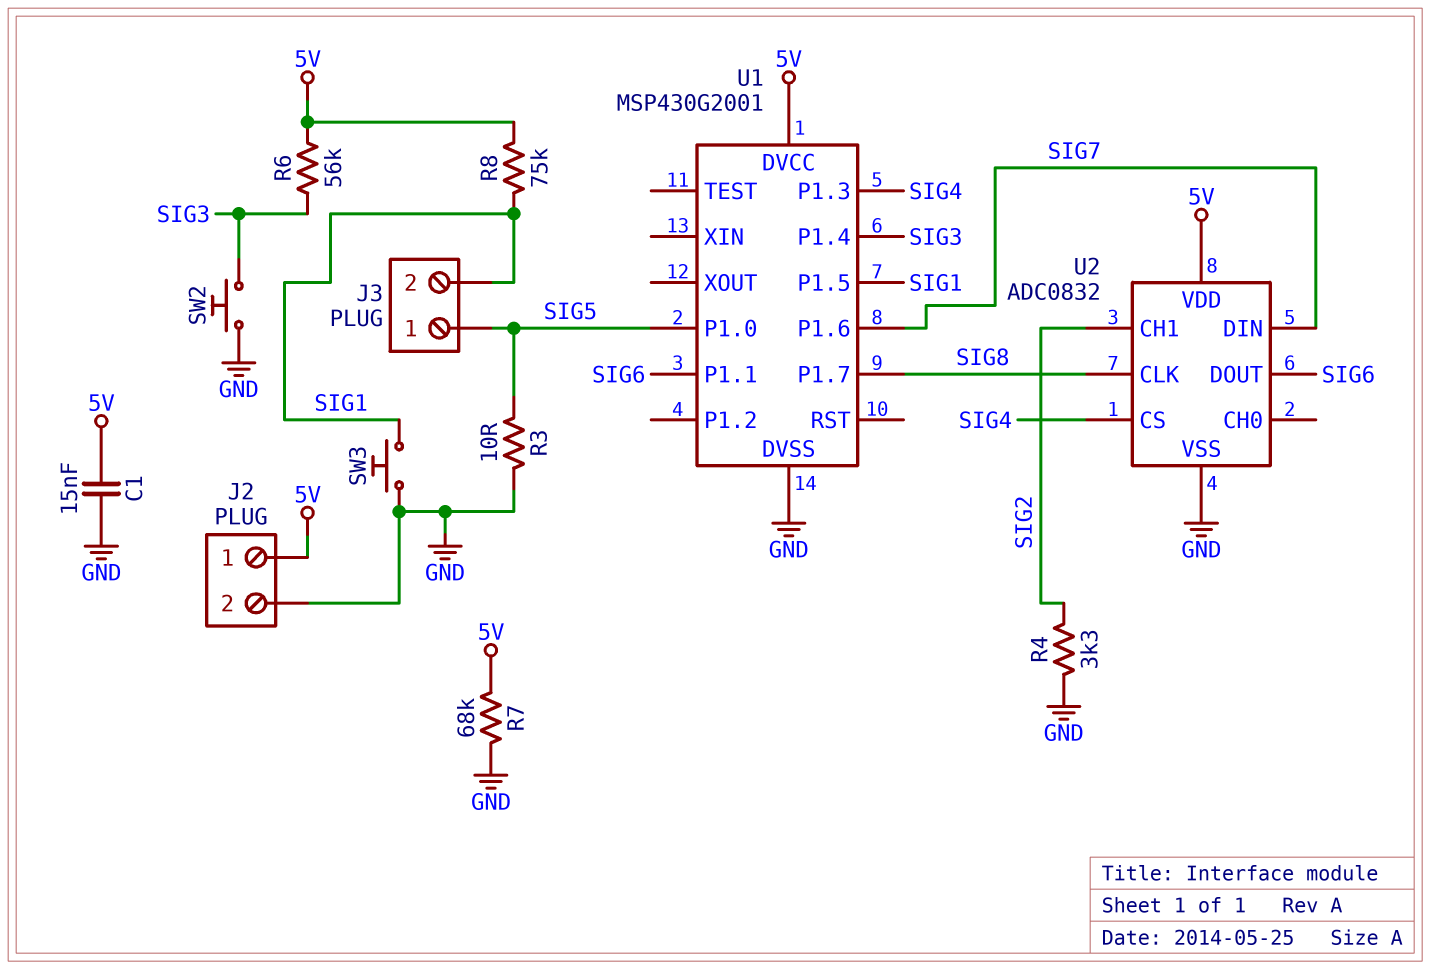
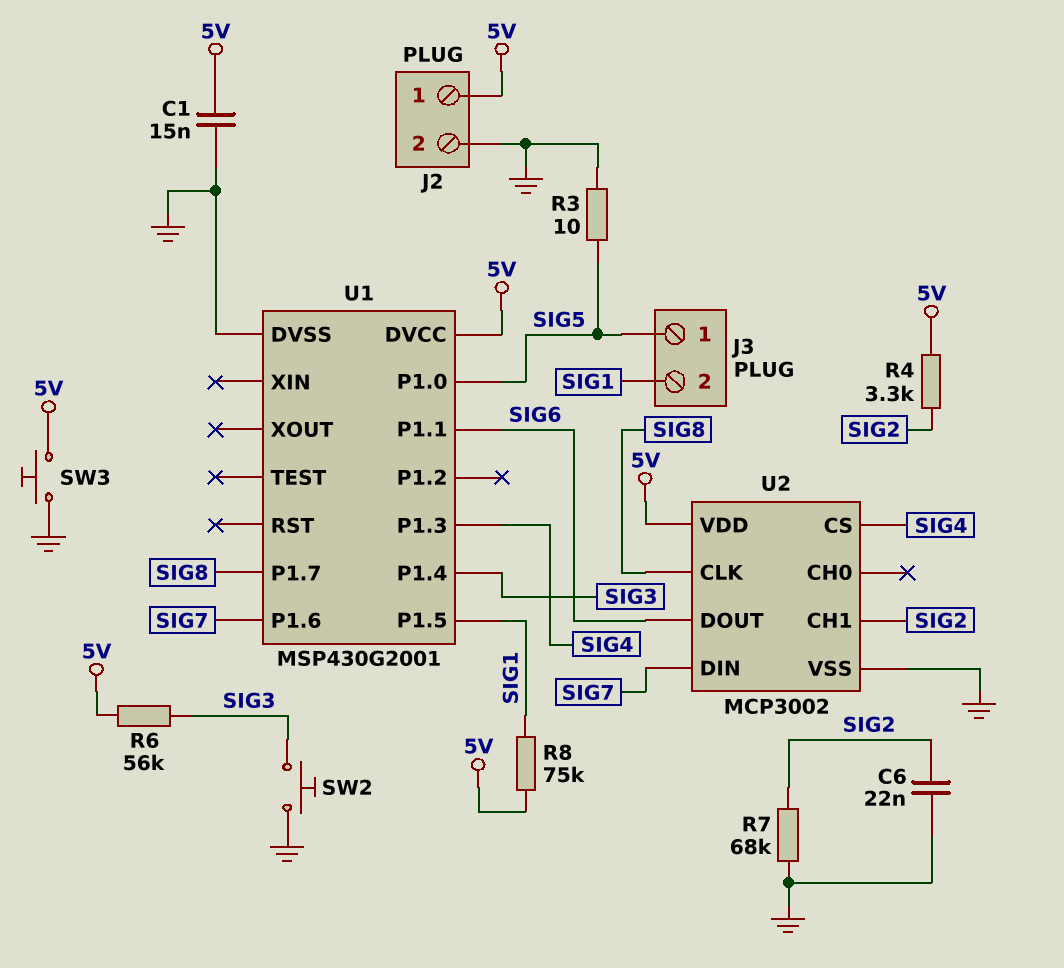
C6: none -> 22nF (GND, SIG2)
R4: 3.3k (GND, SIG2) -> 3.3k (5V, SIG2)
R7: 68k (5V, GND) -> 68k (GND, SIG2)
SW3: button (GND, SIG1) -> button (5V, GND)
U2: ADC0832 -> MCP3002

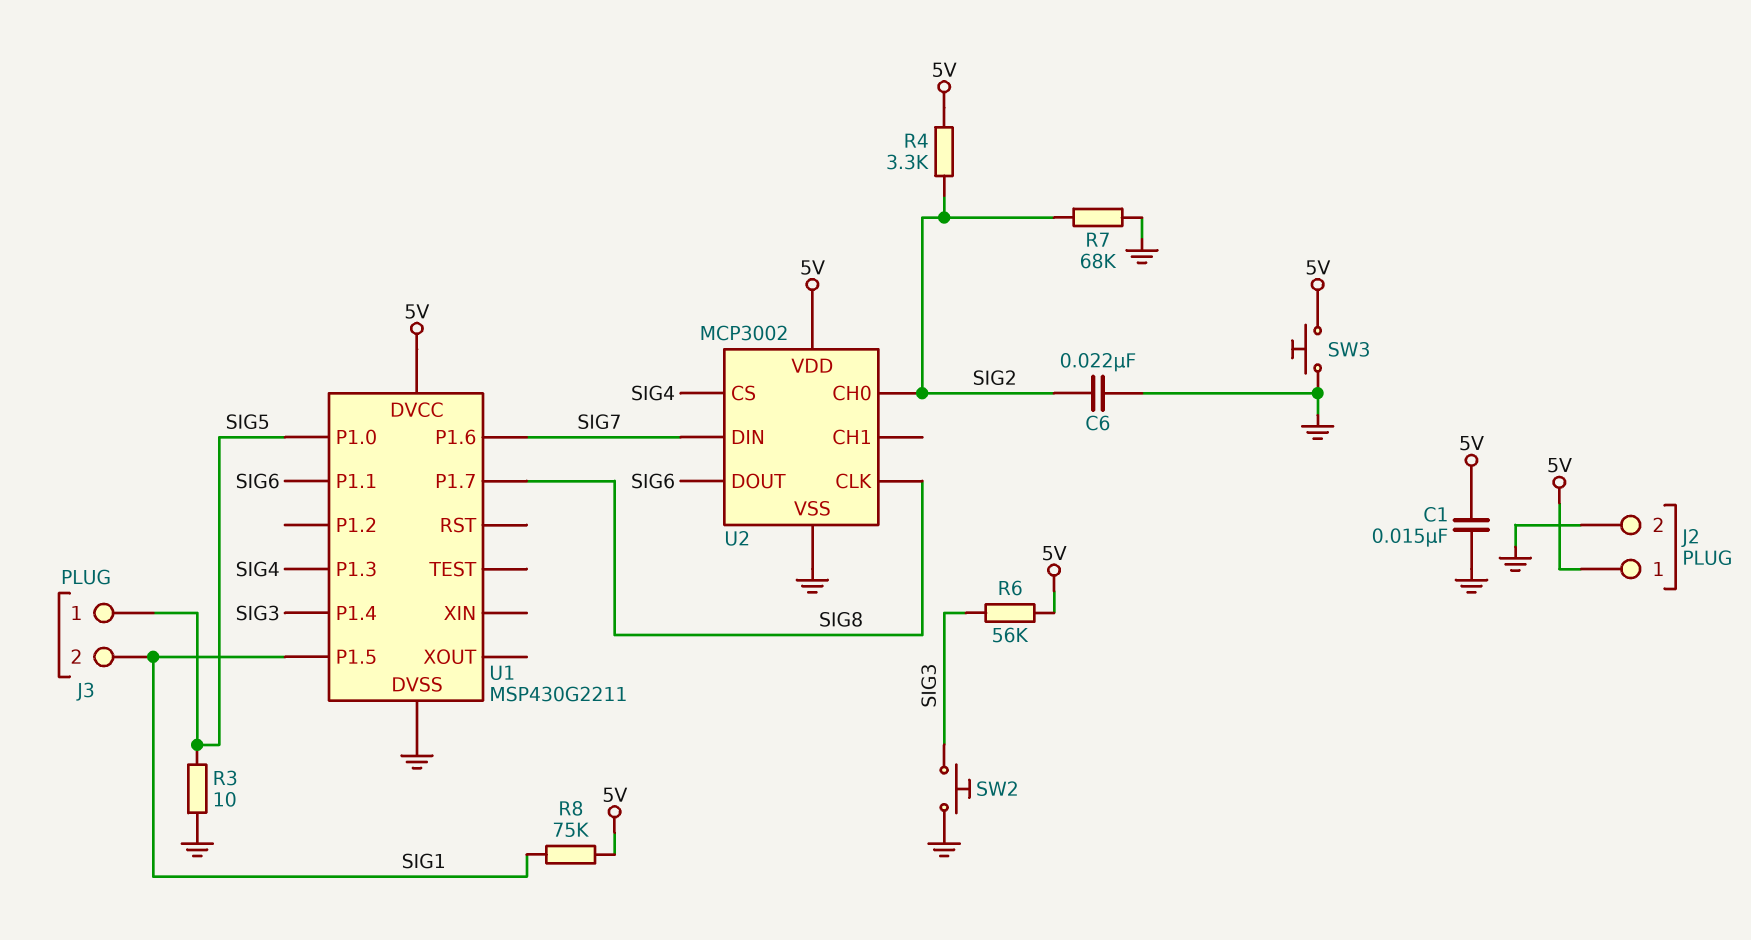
U1: MSP430G2001 -> MSP430G2211
U2 pin CH0: none -> SIG2
U2 pin CH1: SIG2 -> none

